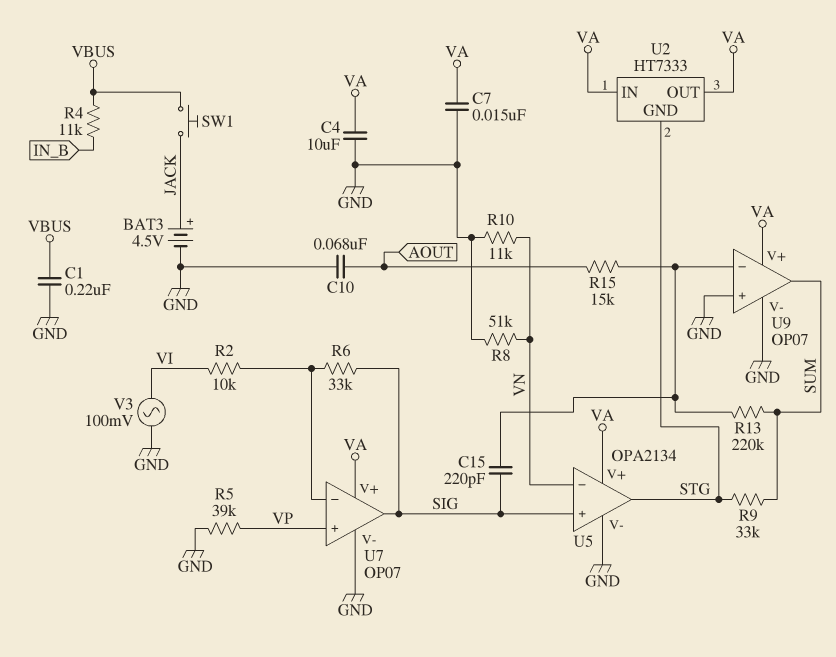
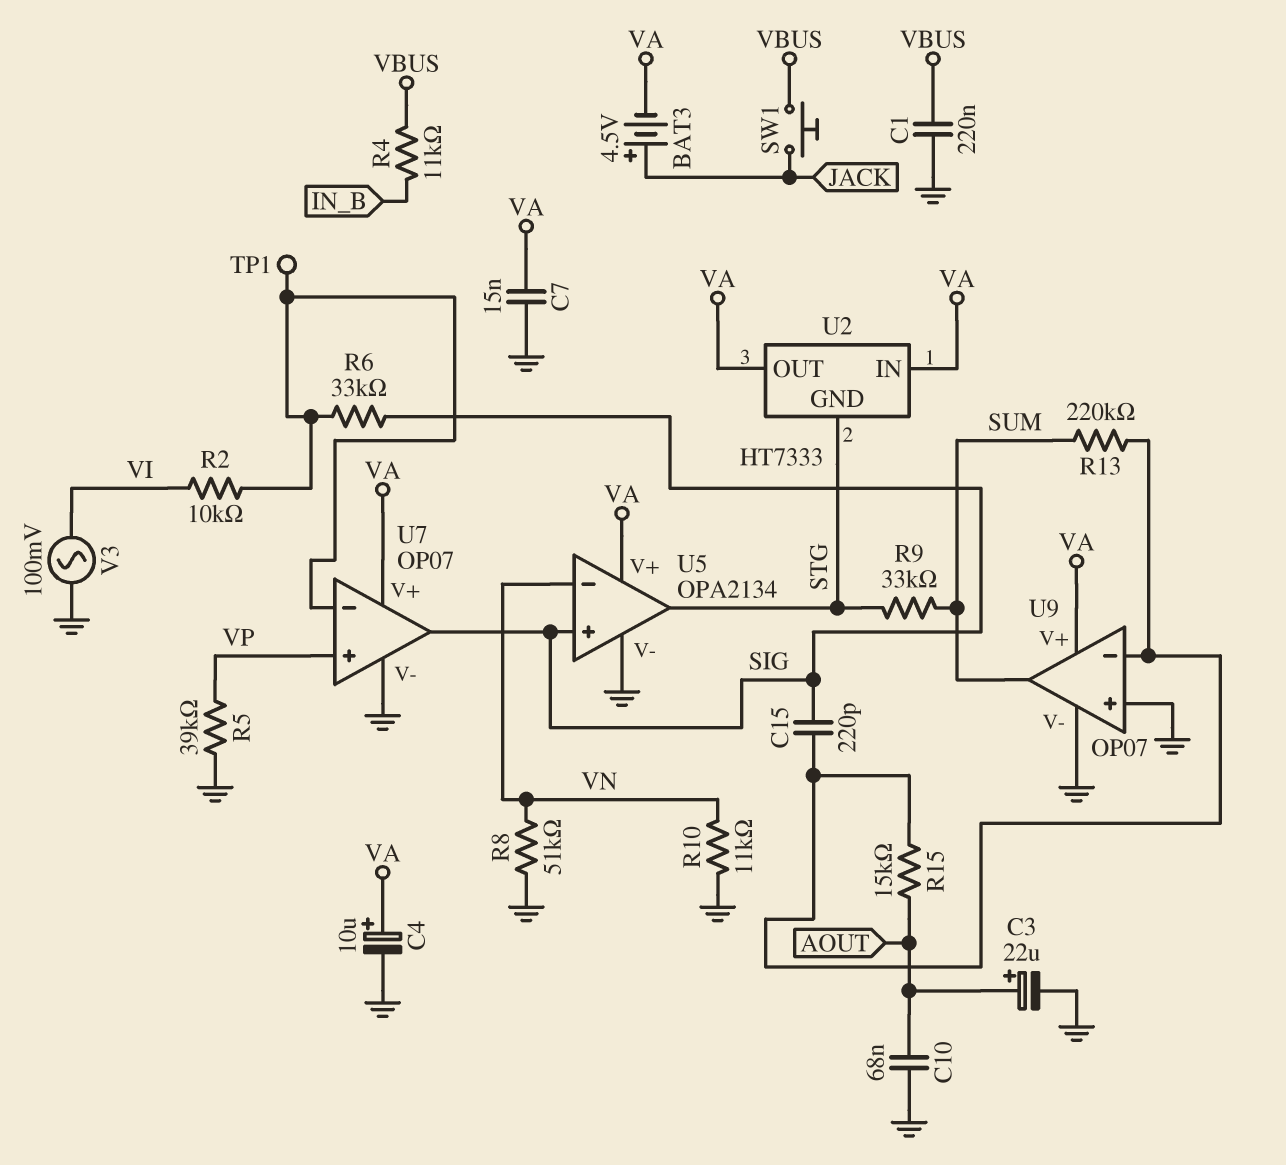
BAT3: 4.5V (plus JACK, minus GND) -> 4.5V (plus JACK, minus VA)
C3: none -> 22uF (plus AOUT, minus GND)
C4: 10uF (GND, VA) -> 10uF (plus VA, minus GND)
TP1: none -> test point (U7/in-)

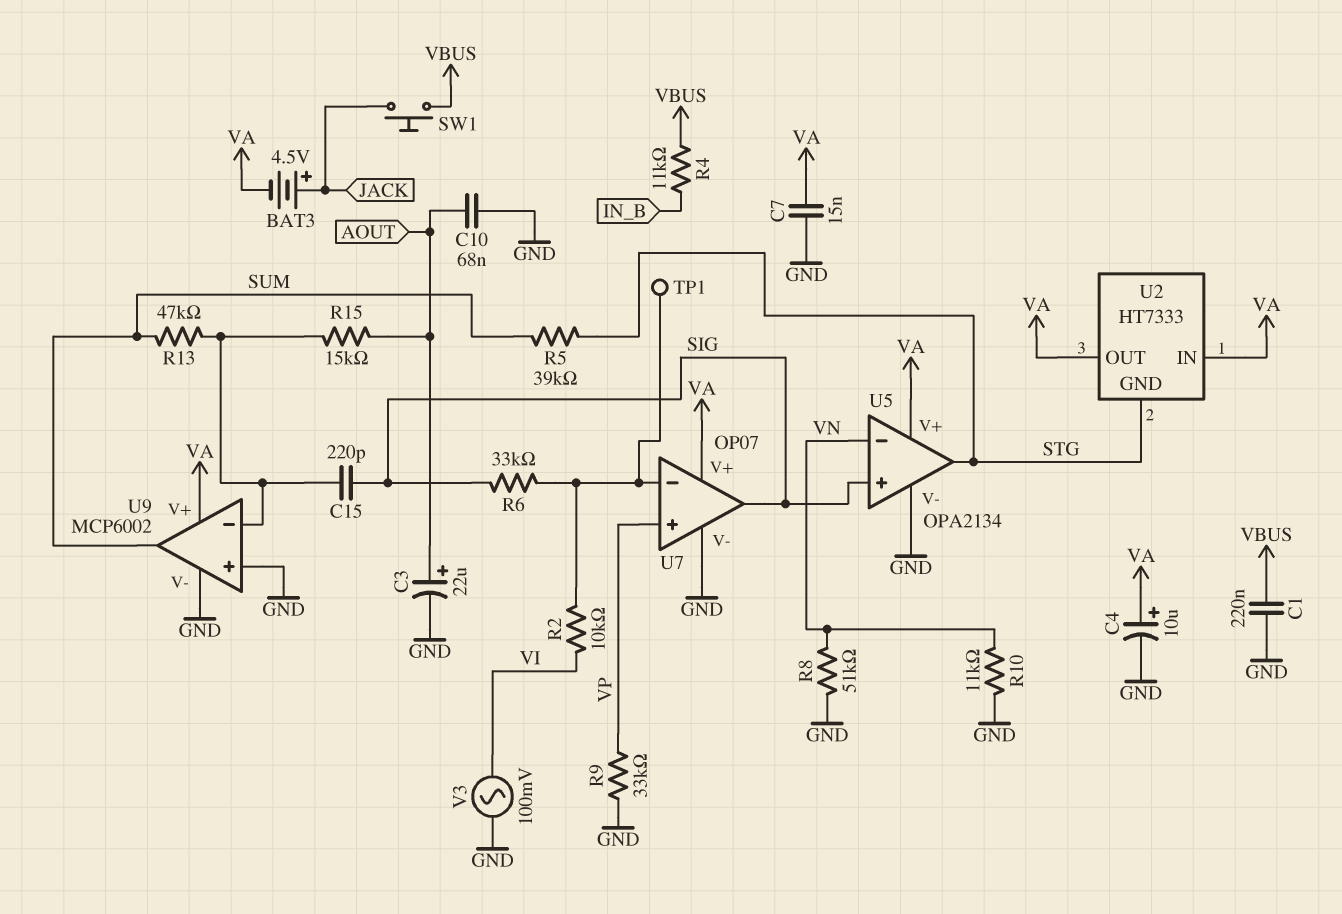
R5: 39k (GND, VP) -> 39k (STG, SUM)
R9: 33k (STG, SUM) -> 33k (GND, VP)
R13: 220k (SUM, U9/in-) -> 47k (SUM, U9/in-)
U9: OP07 -> MCP6002

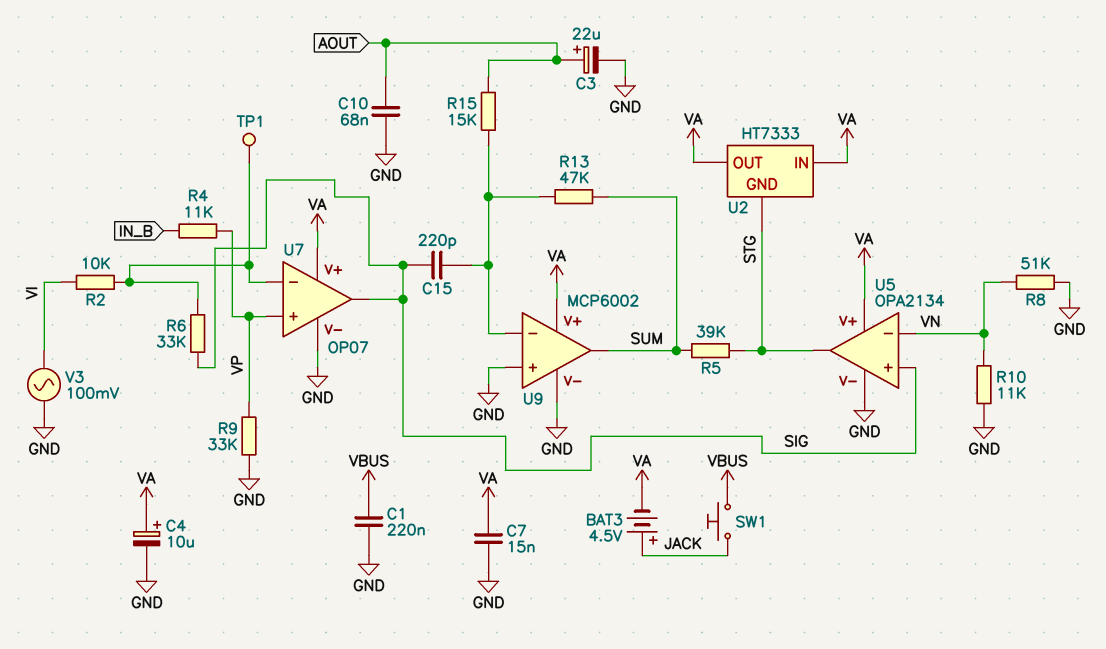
R4: 11k (IN_B, VBUS) -> 11k (IN_B, VP)

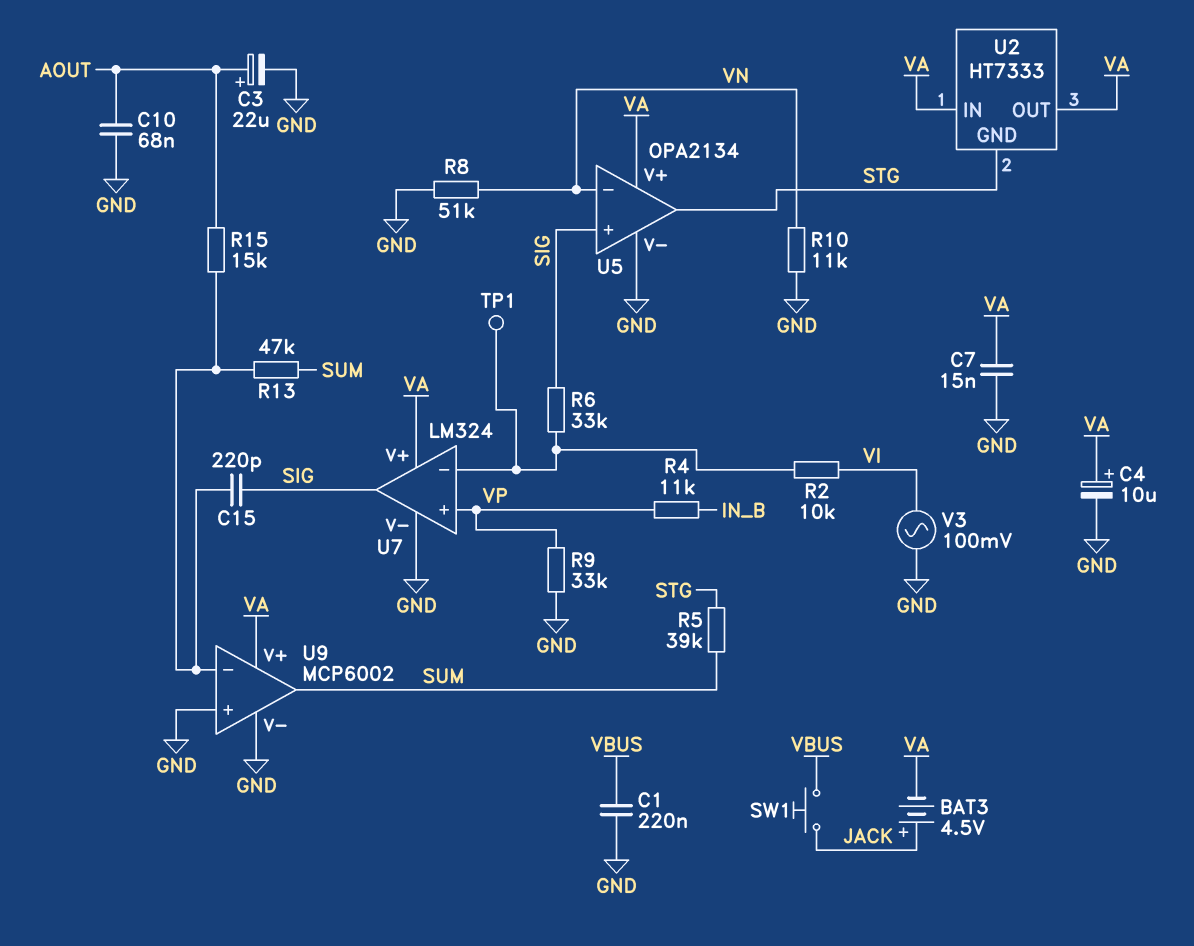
U7: OP07 -> LM324

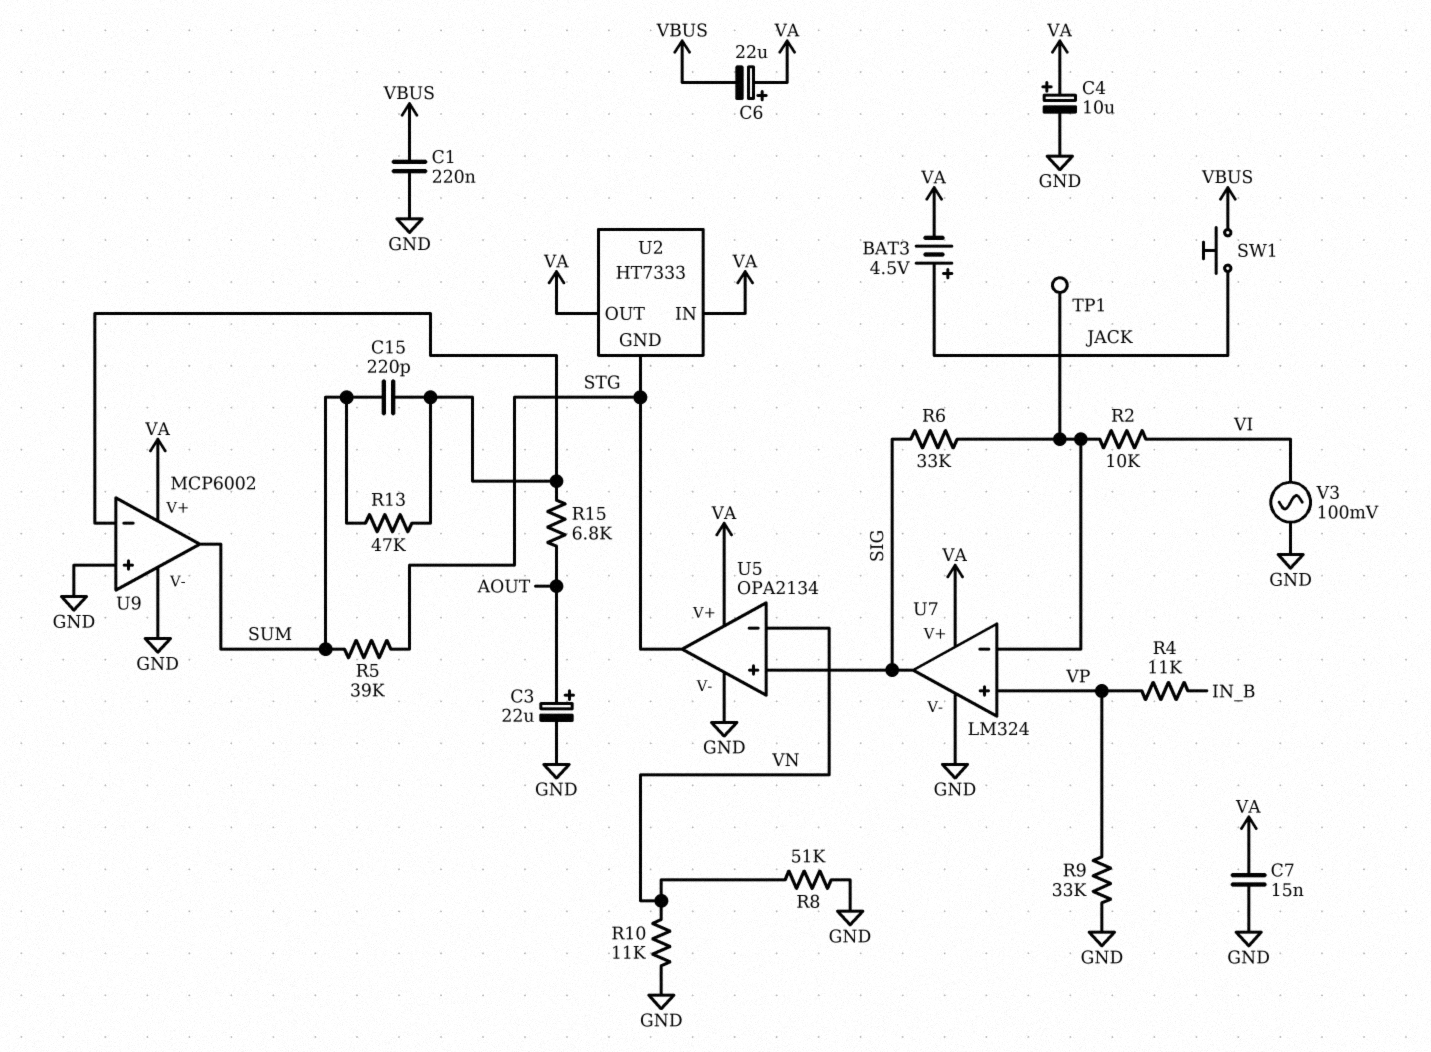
C6: none -> 22uF (plus VA, minus VBUS)
C10: 68nF (AOUT, GND) -> none
C15: 220pF (SIG, U9/in-) -> 220pF (SUM, U9/in-)
R15: 15k (AOUT, U9/in-) -> 6.8k (AOUT, U9/in-)

